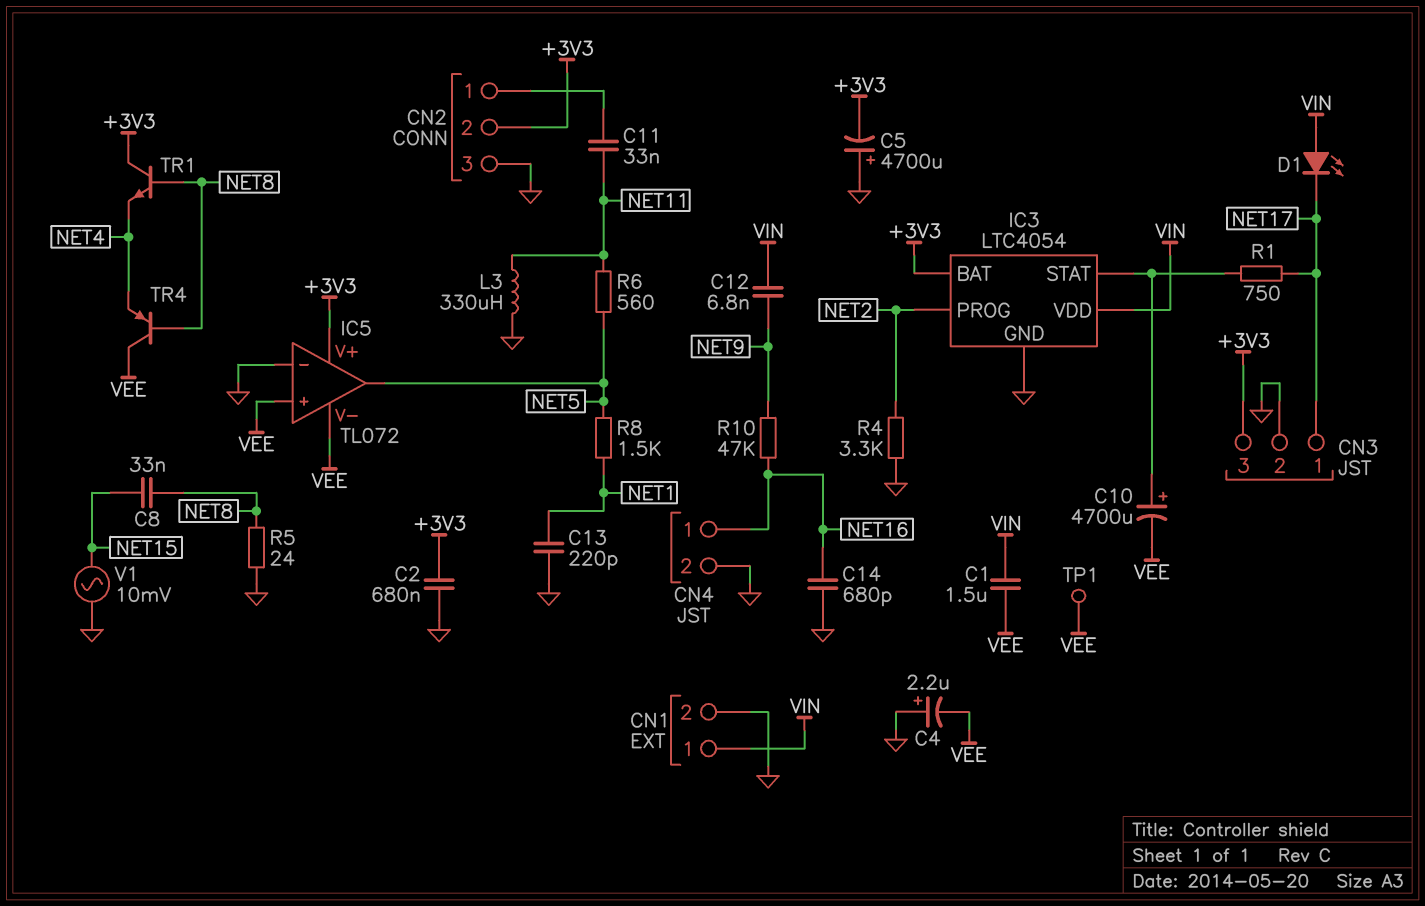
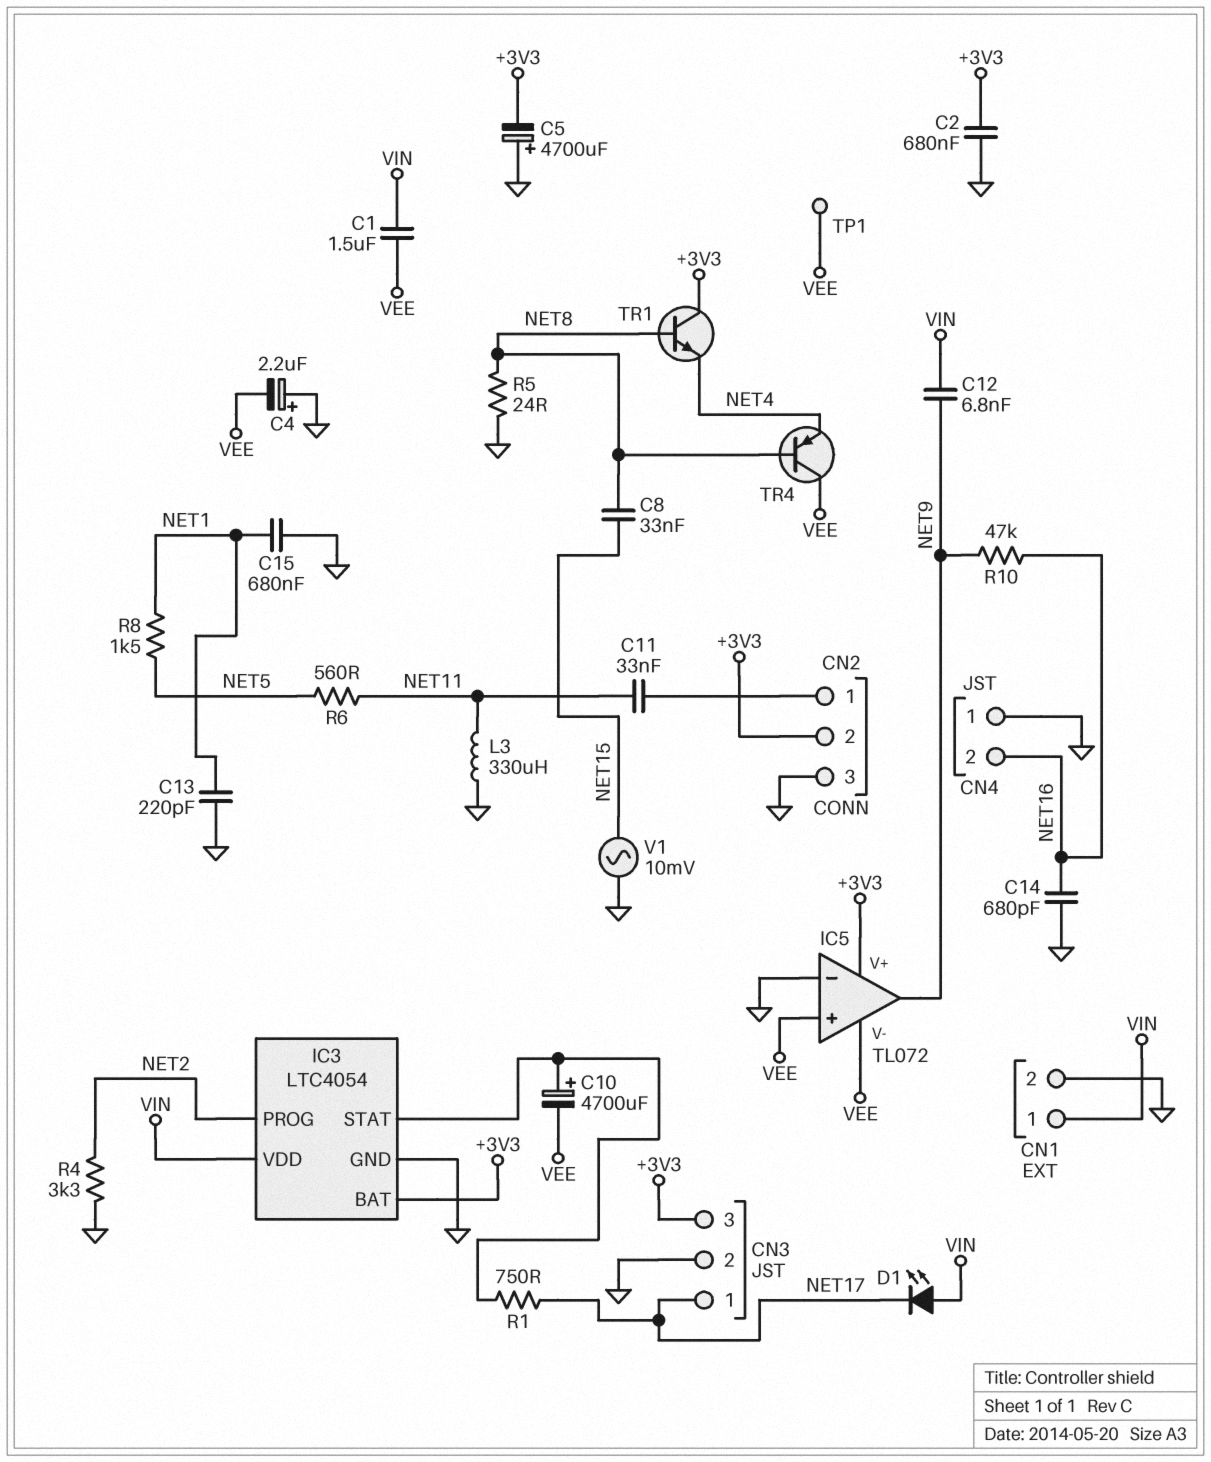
C15: none -> 680nF (GND, NET1)
CN4 pin 1: NET16 -> GND
CN4 pin 2: GND -> NET16
IC5 pin out: NET5 -> NET9

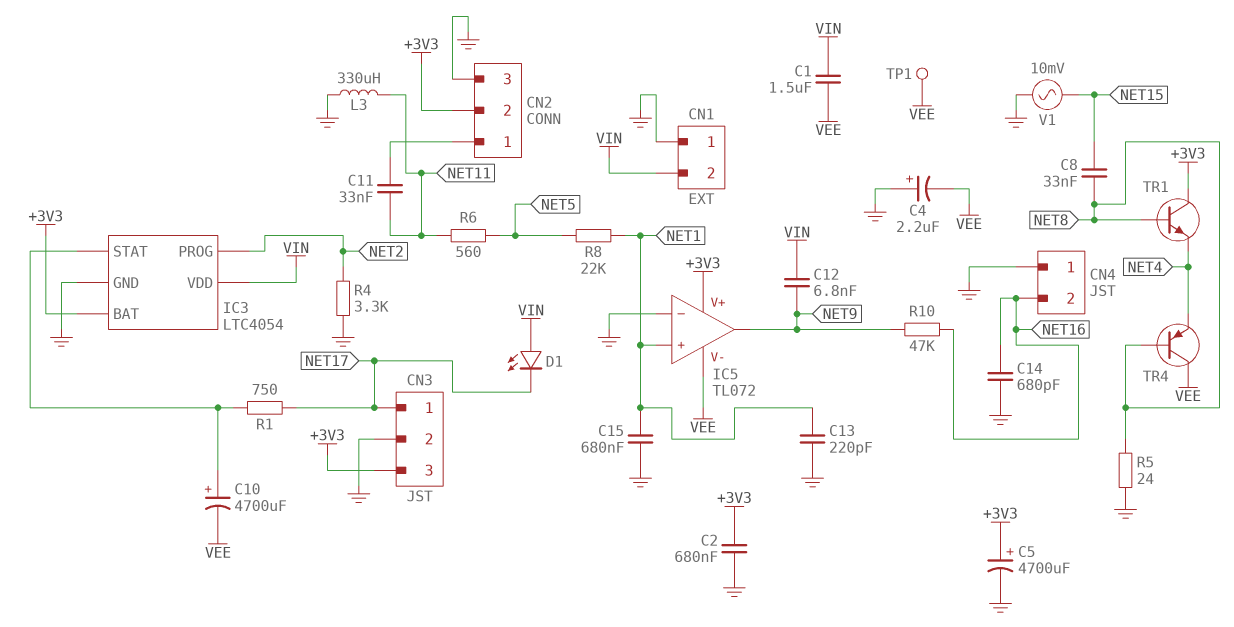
C5: 4700uF (plus GND, minus +3V3) -> 4700uF (plus +3V3, minus GND)
CN1 pin 1: VIN -> GND
CN1 pin 2: GND -> VIN
IC5 pin in+: VEE -> NET1
R8: 1.5k (NET1, NET5) -> 22k (NET1, NET5)

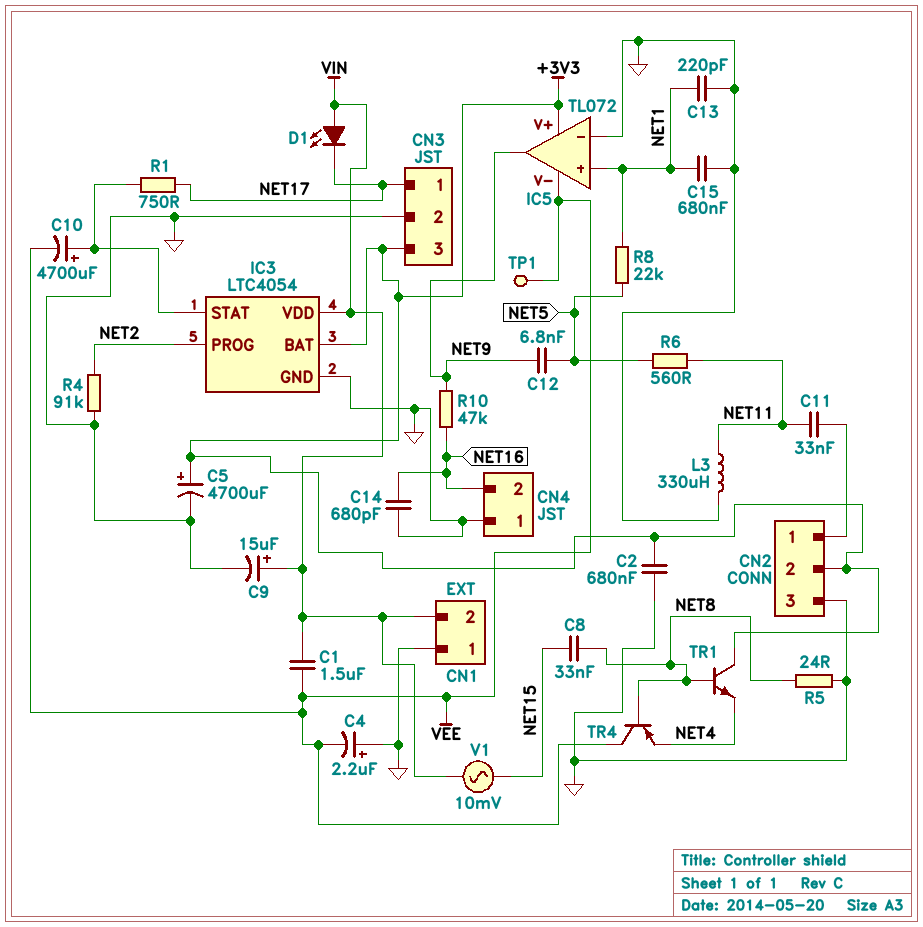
C9: none -> 15uF (plus VIN, minus GND)
C12: 6.8nF (NET9, VIN) -> 6.8nF (NET5, NET9)
R4: 3.3k (GND, NET2) -> 91k (GND, NET2)
V1: AC 10mV (GND, NET15) -> AC 10mV (NET15, VIN)

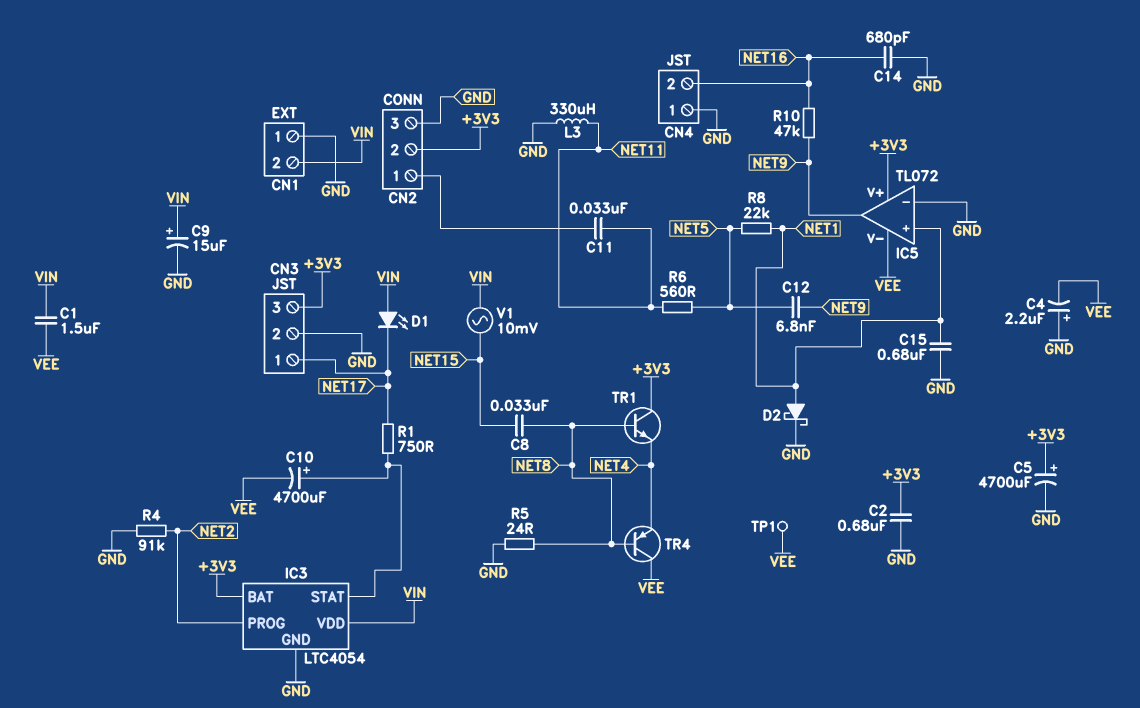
C13: 220pF (GND, NET1) -> none
D2: none -> schottky (A NET1, K GND)

